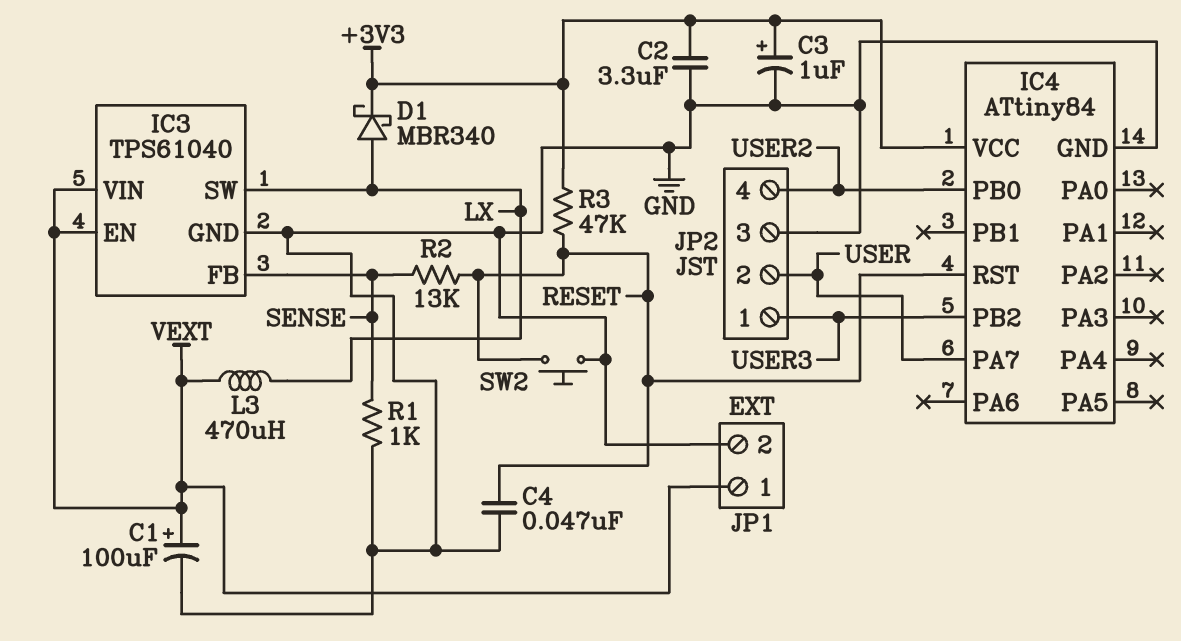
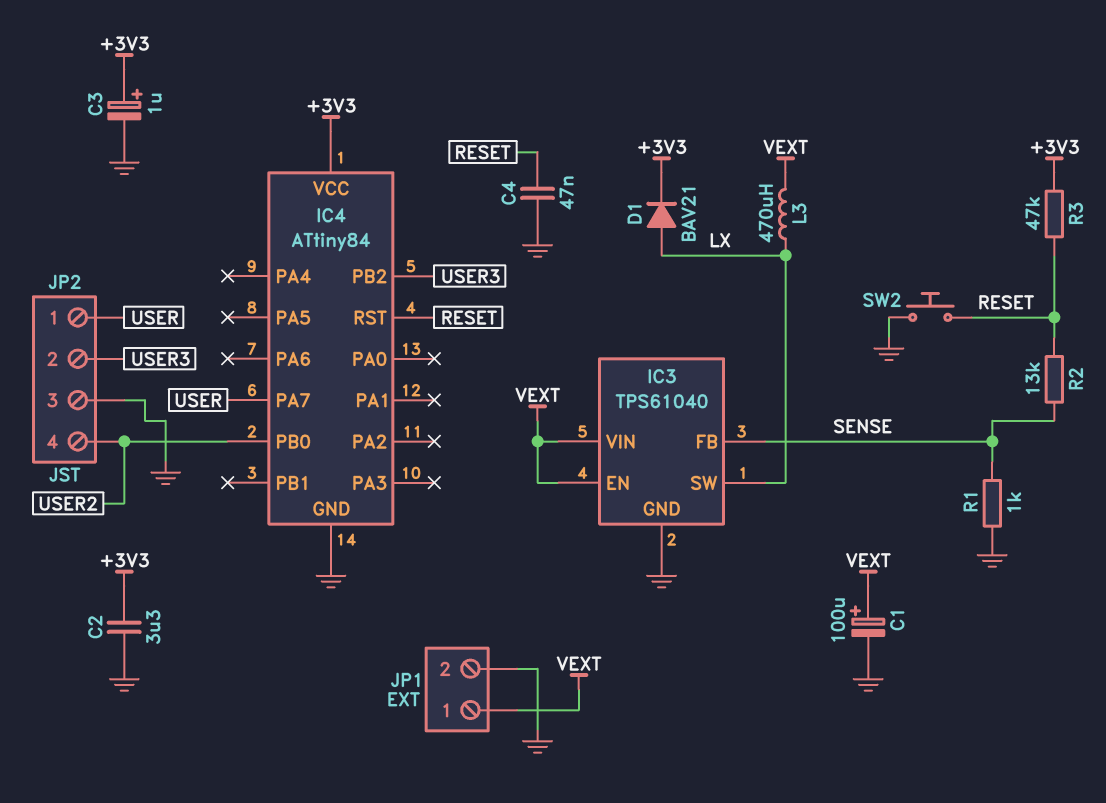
D1: schottky MBR340 (A LX, K +3V3) -> diode BAV21 (A LX, K +3V3)
JP2 pin 1: USER3 -> USER
JP2 pin 2: USER -> USER3

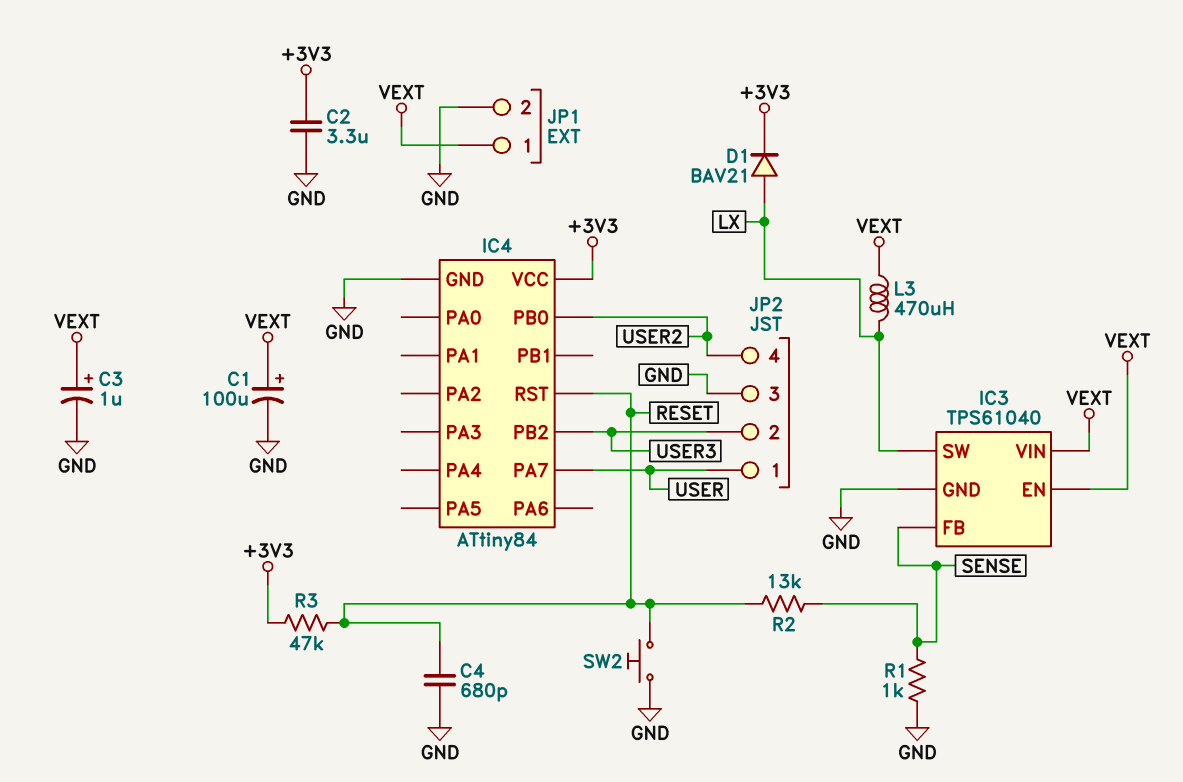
C3: 1uF (plus +3V3, minus GND) -> 1uF (plus VEXT, minus GND)
C4: 47nF (GND, RESET) -> 680pF (GND, RESET)

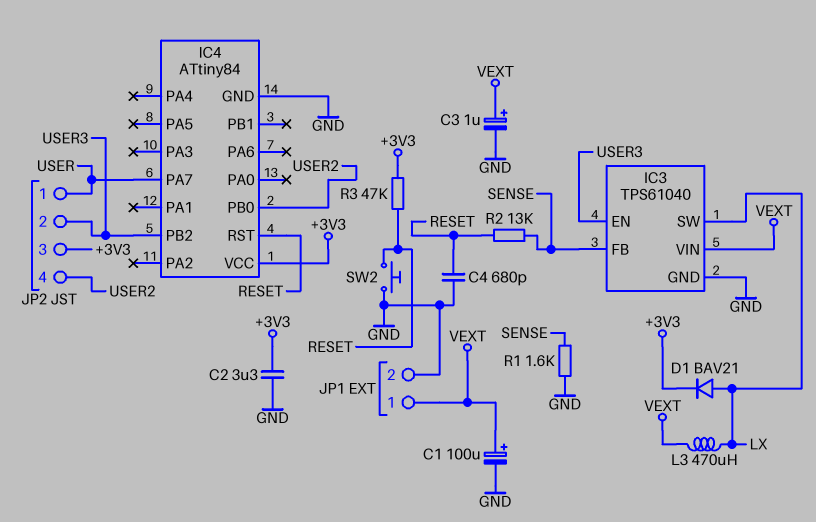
IC3 pin EN: VEXT -> USER3
JP2 pin 3: GND -> +3V3
R1: 1k (GND, SENSE) -> 1.6k (GND, SENSE)

